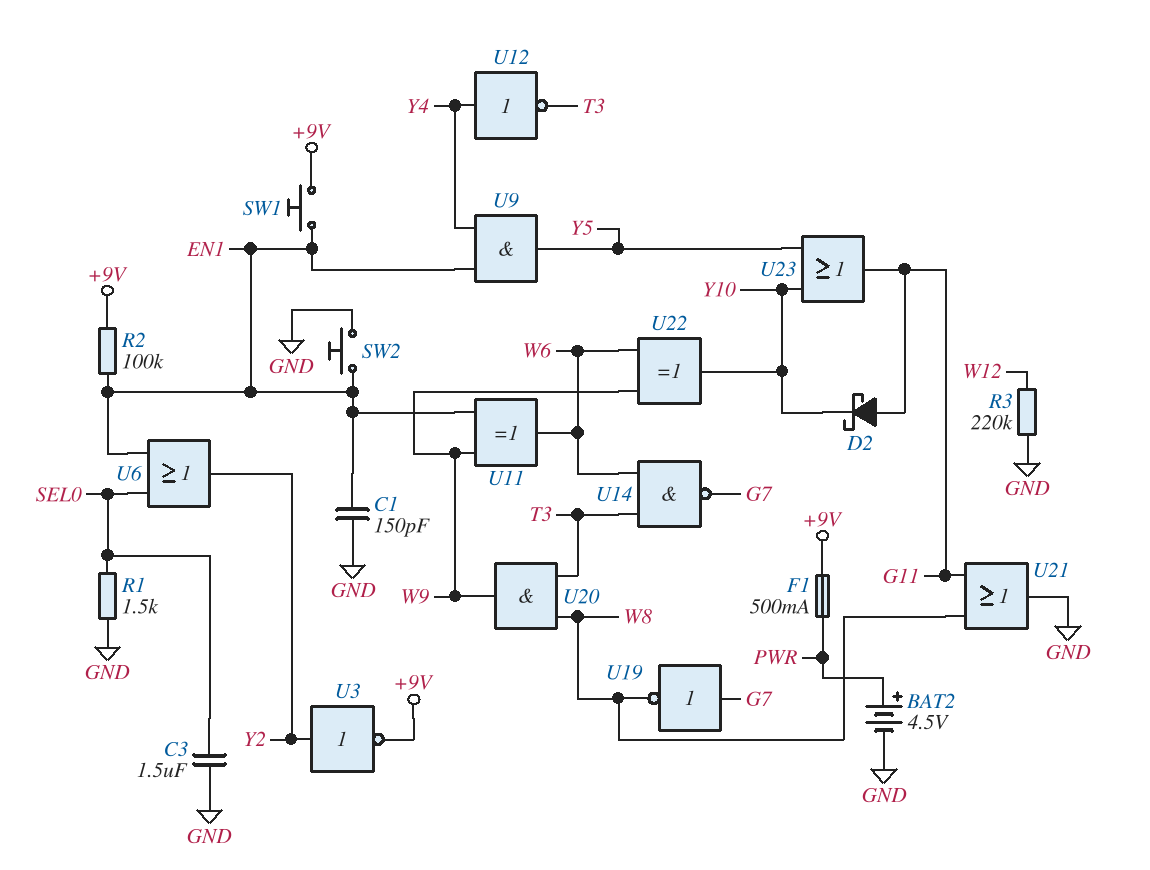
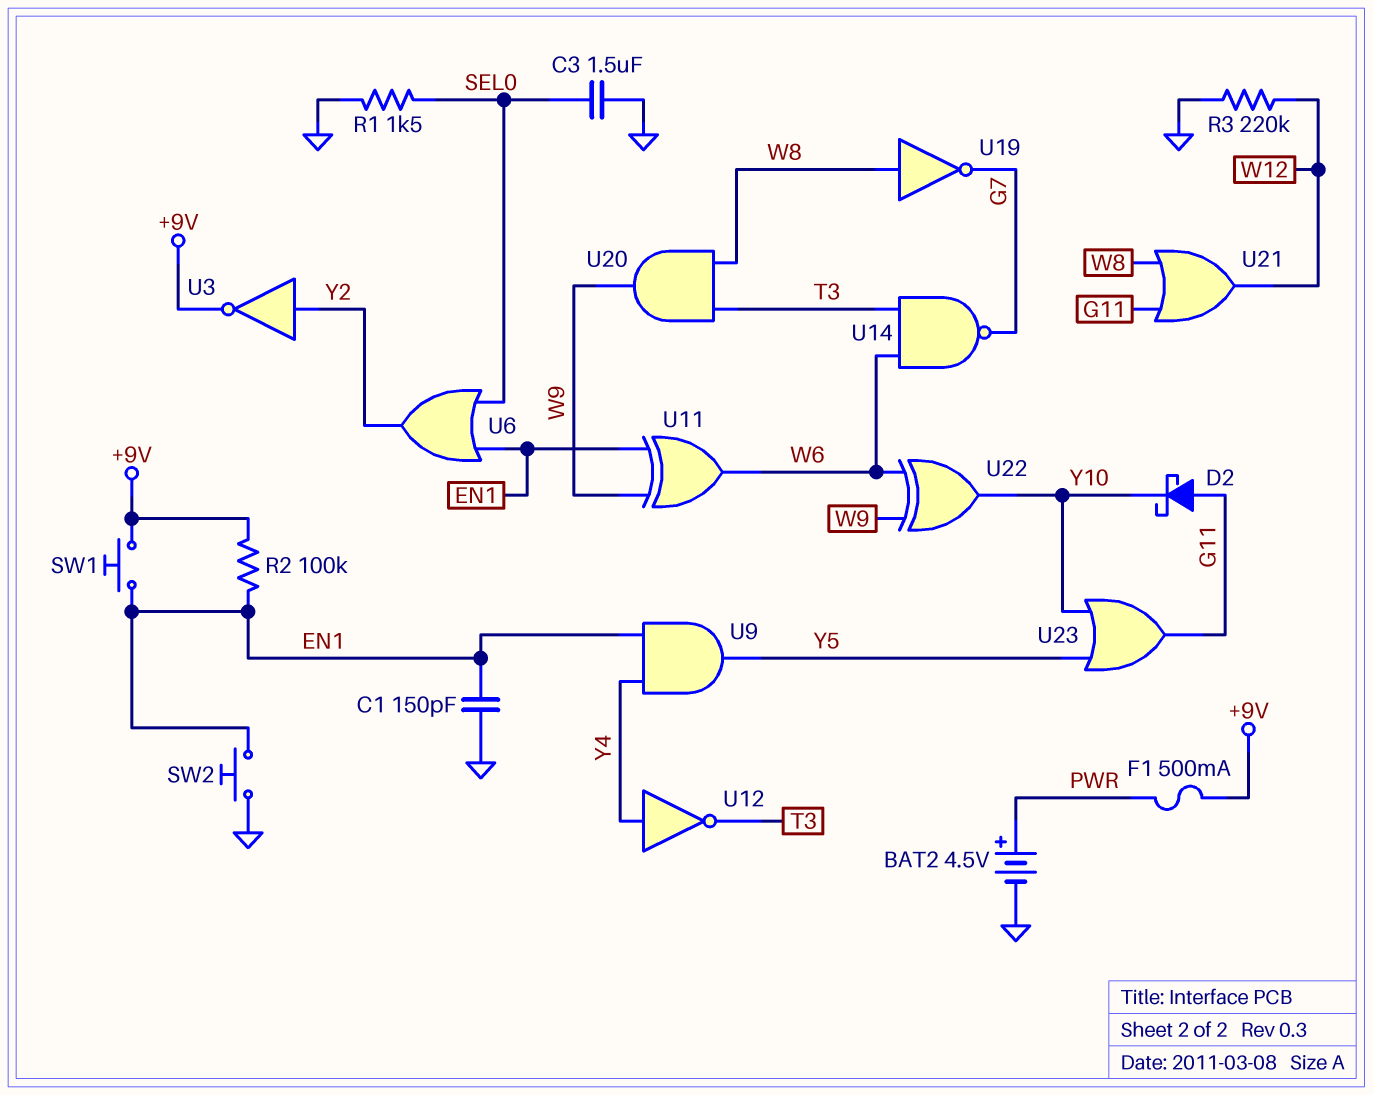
U19: NOT (in G7, out W8) -> NOT (in W8, out G7)
U21: OR (in G11, in W8, out GND) -> OR (in G11, in W8, out W12)

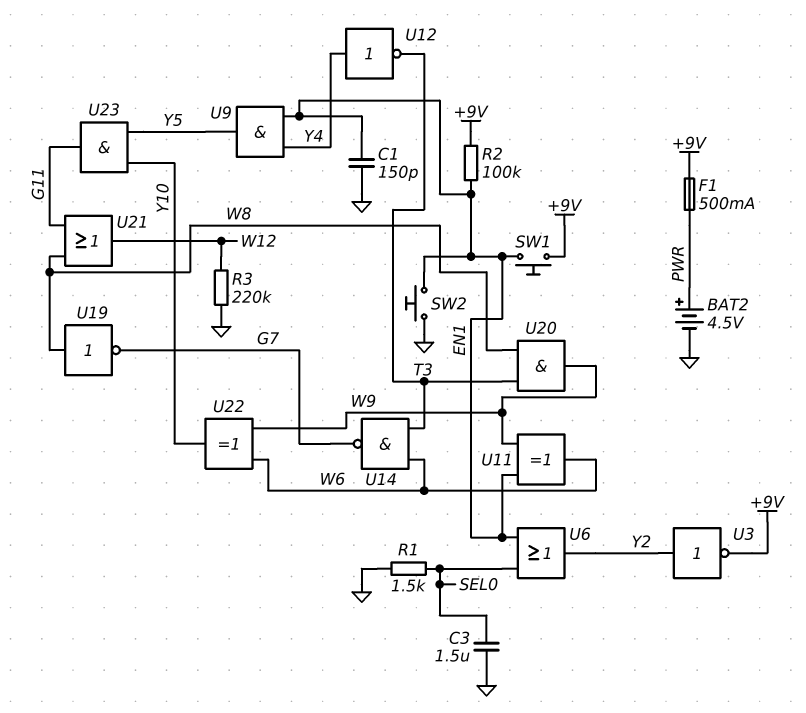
D2: schottky (A G11, K Y10) -> none
U23: OR (in Y5, in Y10, out G11) -> AND (in Y5, in Y10, out G11)

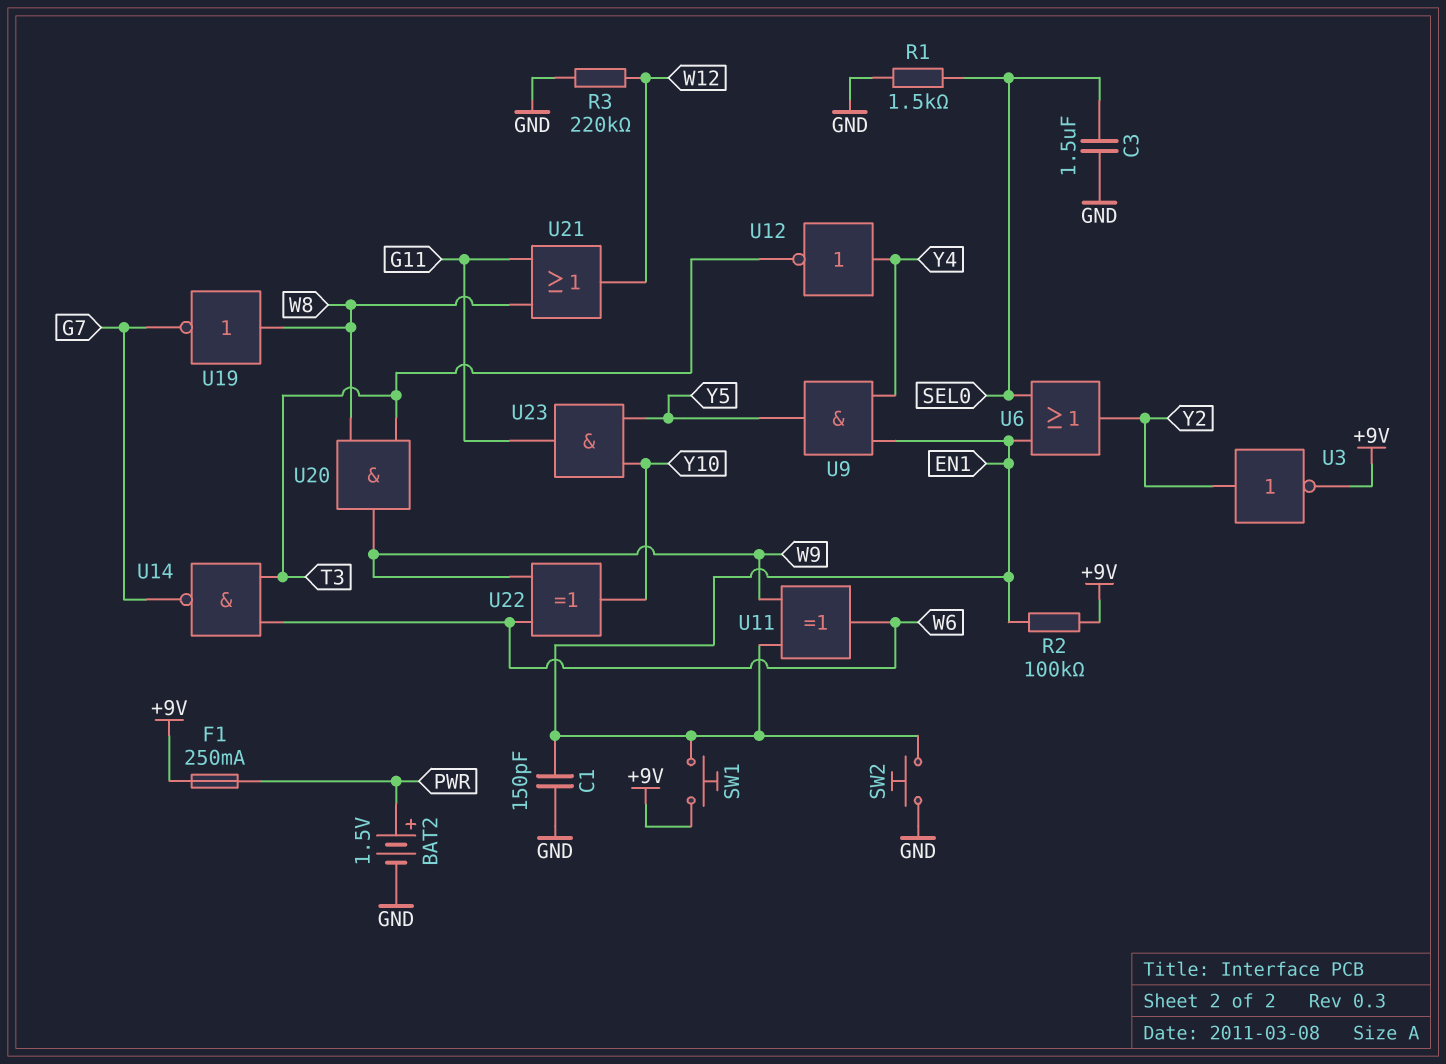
BAT2: 4.5V (plus PWR, minus GND) -> 1.5V (plus PWR, minus GND)
F1: 500mA (+9V, PWR) -> 250mA (+9V, PWR)

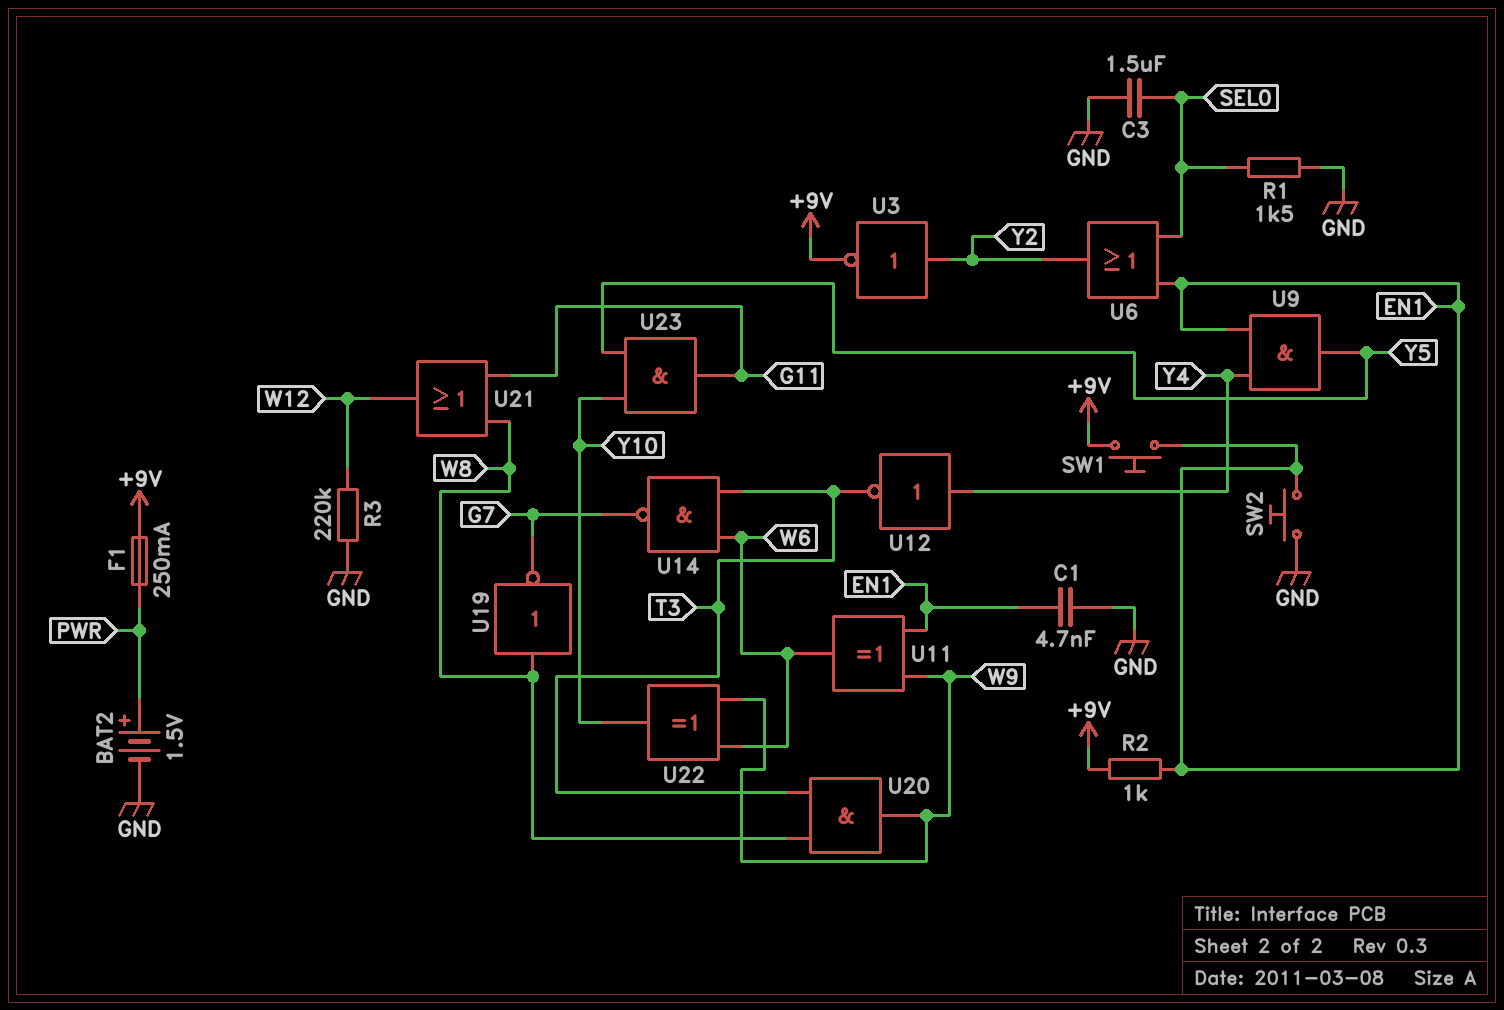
C1: 150pF (EN1, GND) -> 4.7nF (EN1, GND)
R2: 100k (+9V, EN1) -> 1k (+9V, EN1)

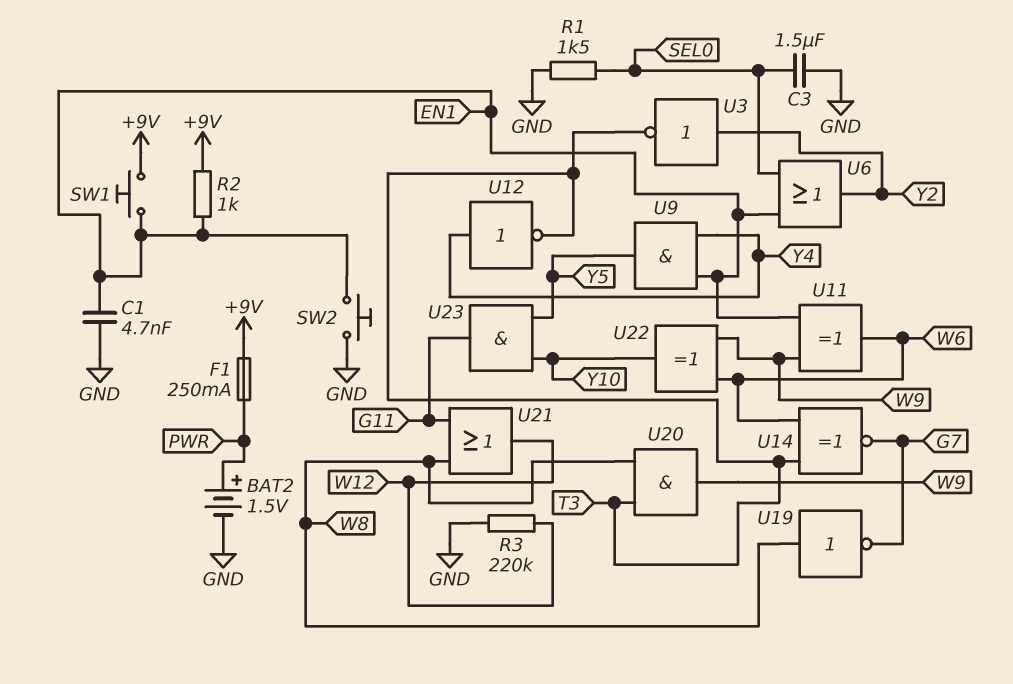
U3: NOT (in Y2, out +9V) -> NOT (in Y2, out T3)
U14: NAND (in T3, in W6, out G7) -> XNOR (in T3, in W6, out G7)

